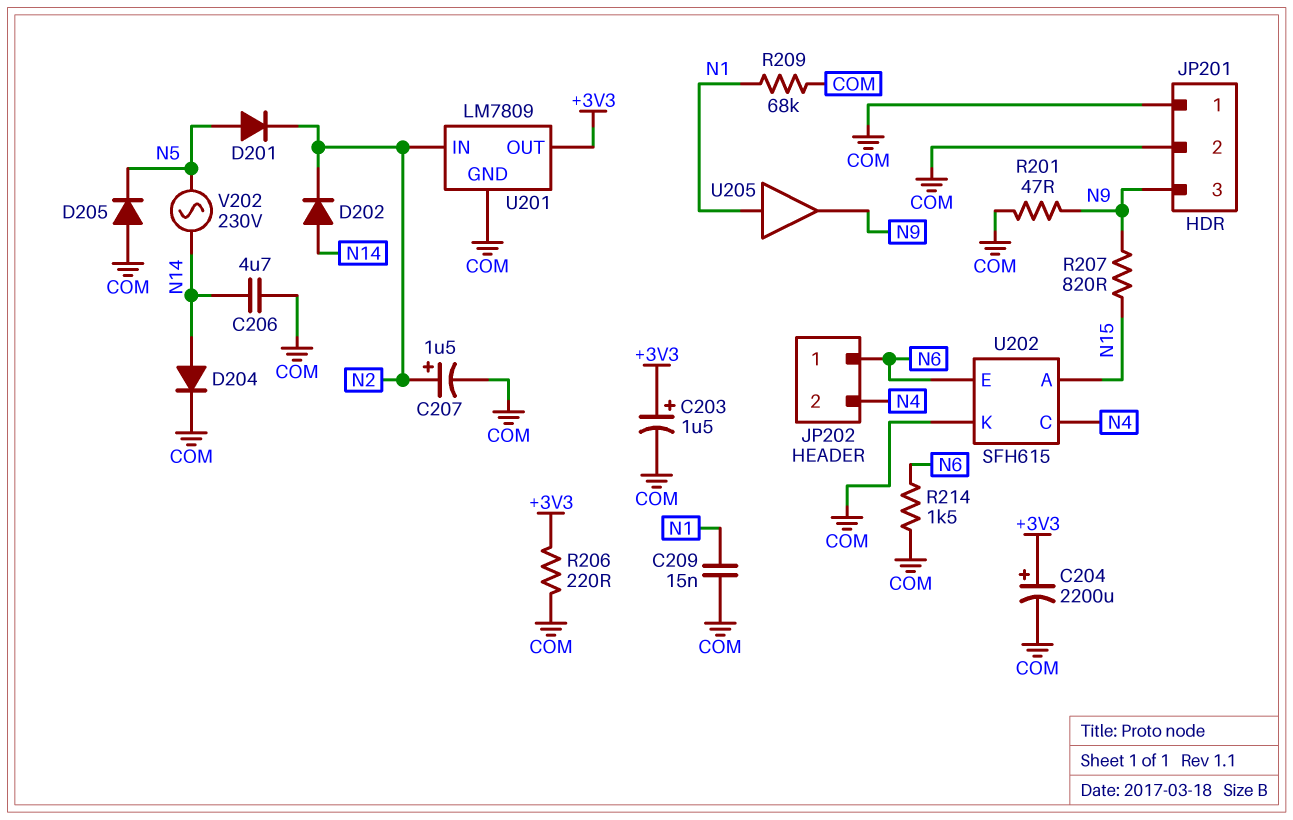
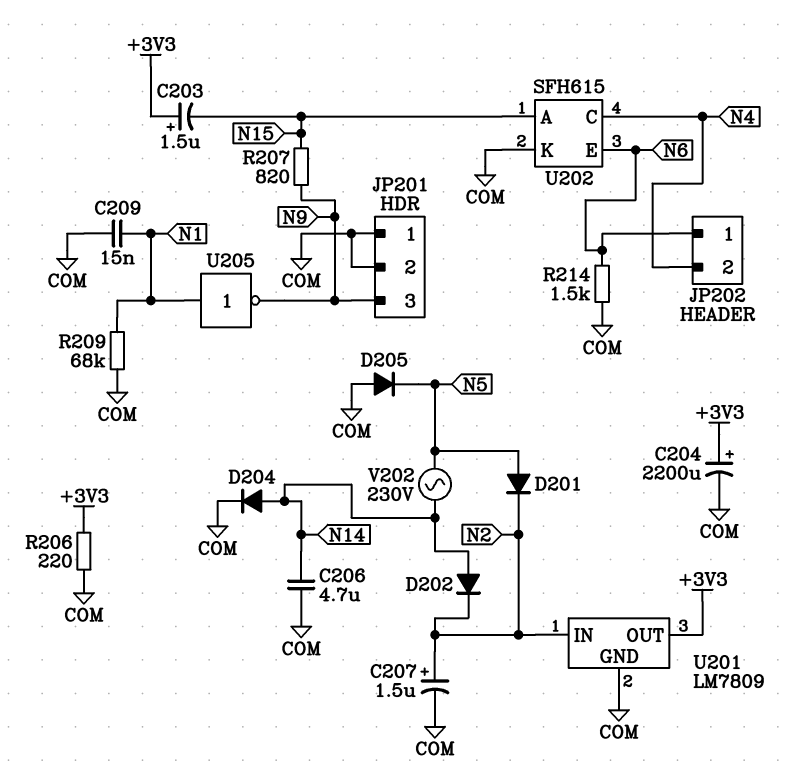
C203: 1.5uF (plus +3V3, minus COM) -> 1.5uF (plus +3V3, minus N15)
R201: 47 (COM, N9) -> none
U205: buffer (in N1, out N9) -> NOT (in N1, out N9)

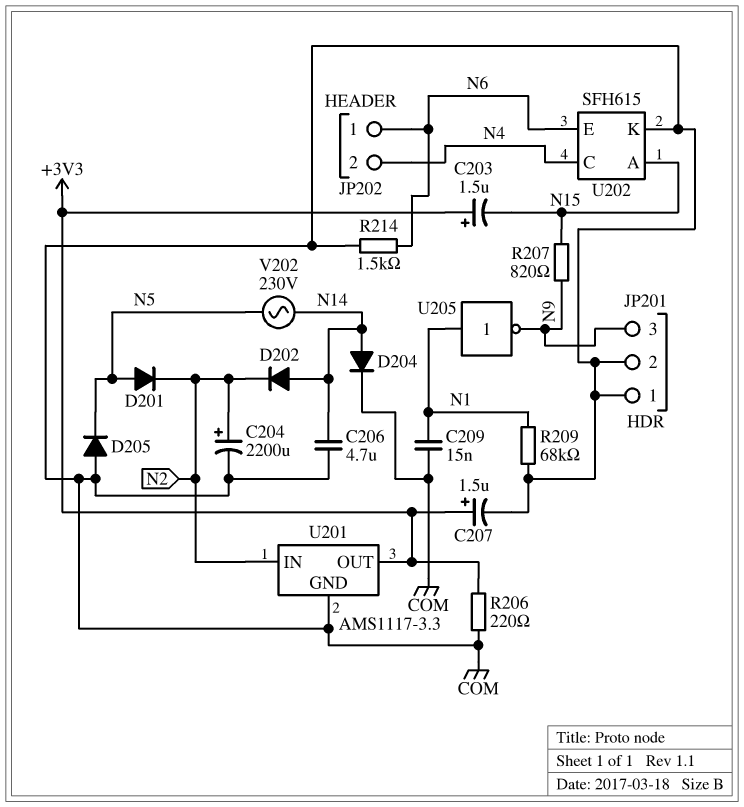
C204: 2200uF (plus +3V3, minus COM) -> 2200uF (plus N2, minus COM)
C207: 1.5uF (plus N2, minus COM) -> 1.5uF (plus +3V3, minus COM)
U201: LM7809 -> AMS1117-3.3

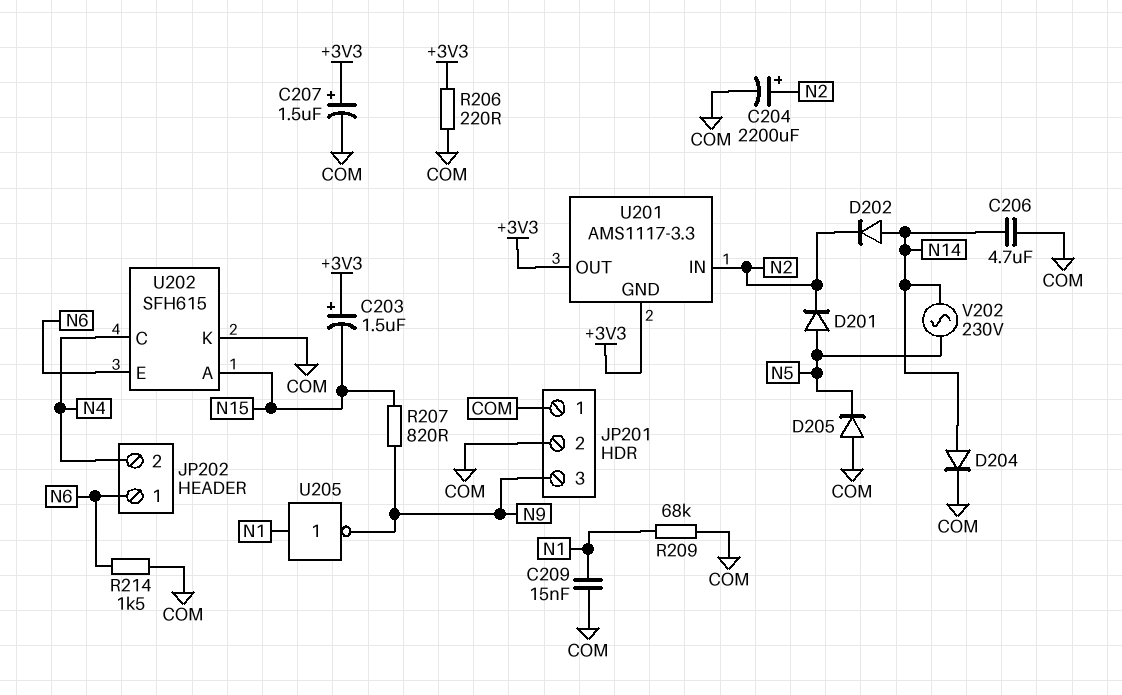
U201 pin GND: COM -> +3V3

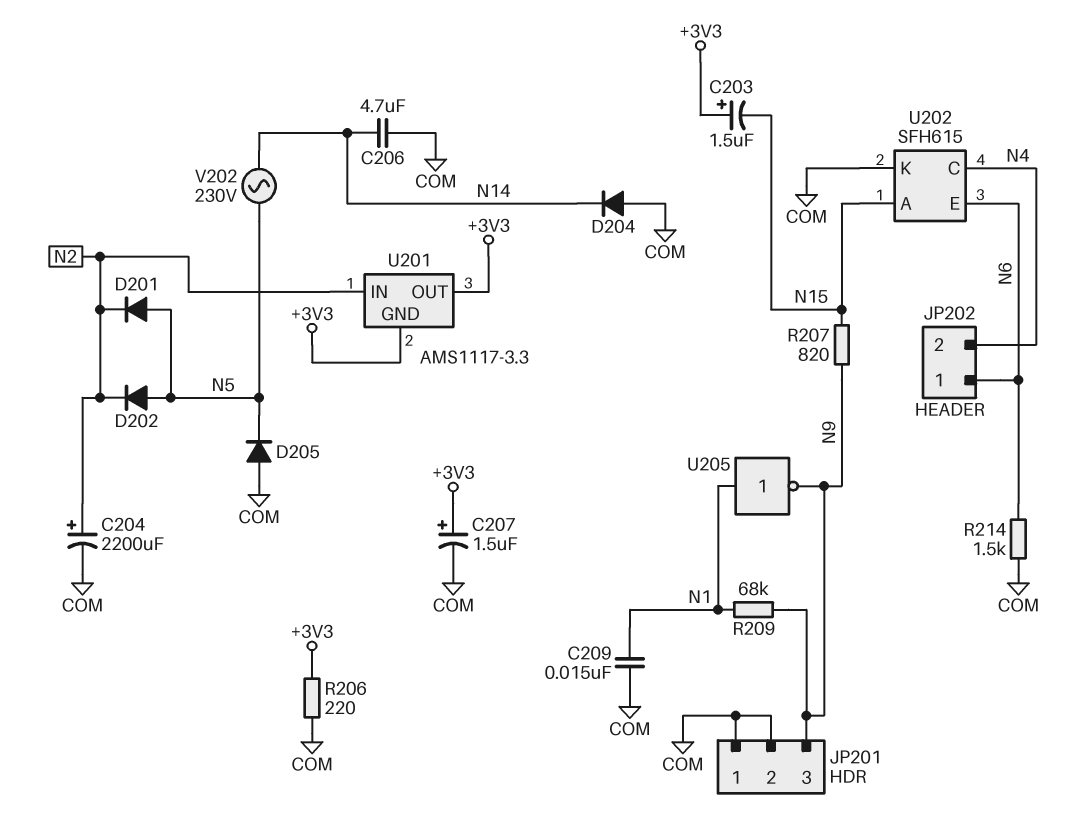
D202: diode (A N14, K N2) -> diode (A N5, K N2)
D204: diode (A N14, K COM) -> diode (A COM, K N14)
R209: 68k (COM, N1) -> 68k (N1, N9)

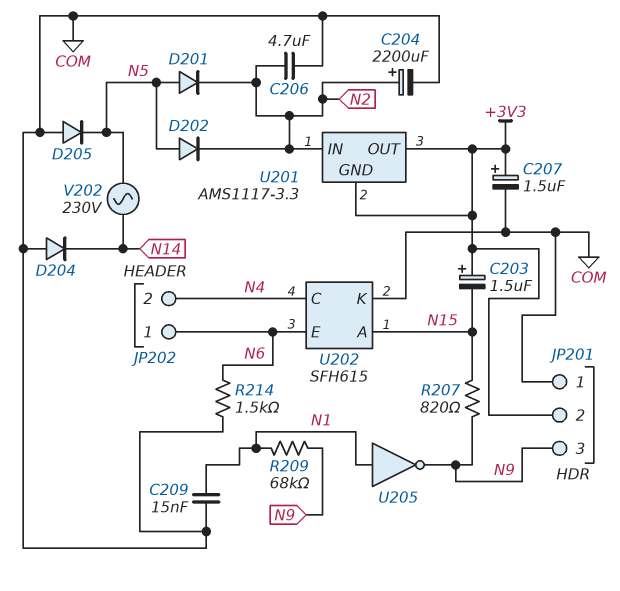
C206: 4.7uF (COM, N14) -> 4.7uF (COM, N2)
JP201 pin 2: COM -> +3V3
R206: 220 (+3V3, COM) -> none

